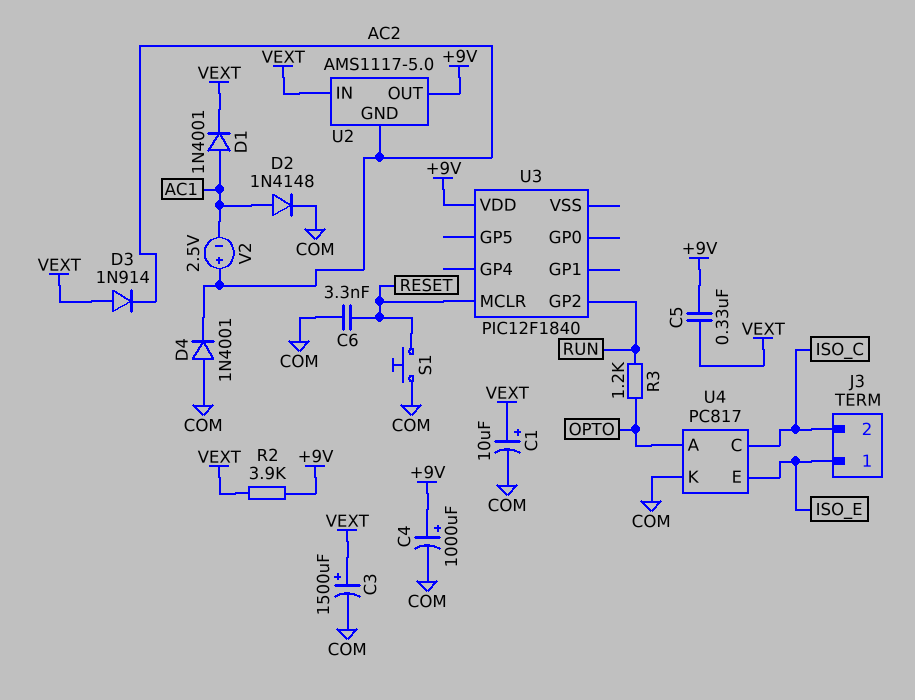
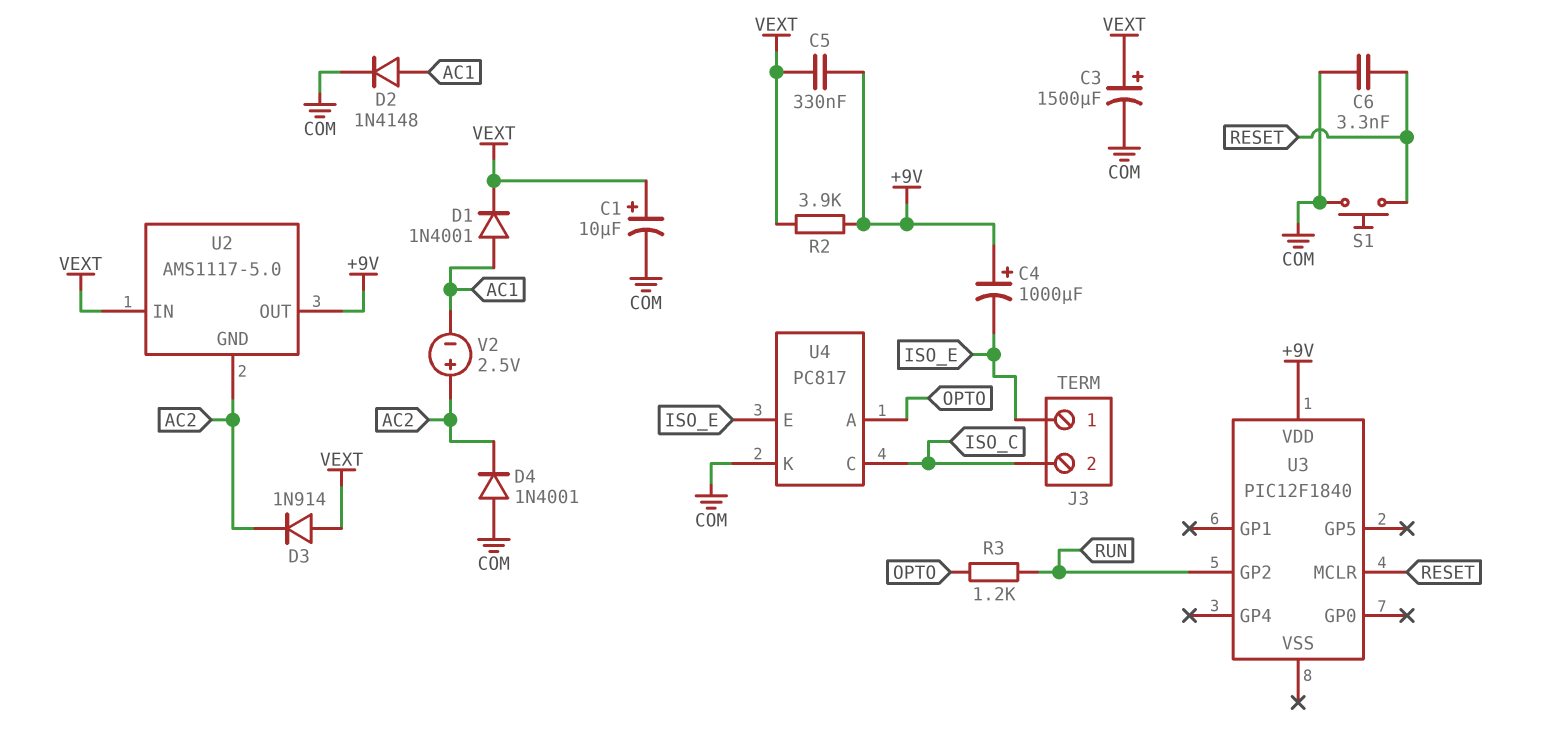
C4: 1000uF (plus +9V, minus COM) -> 1000uF (plus +9V, minus ISO_E)

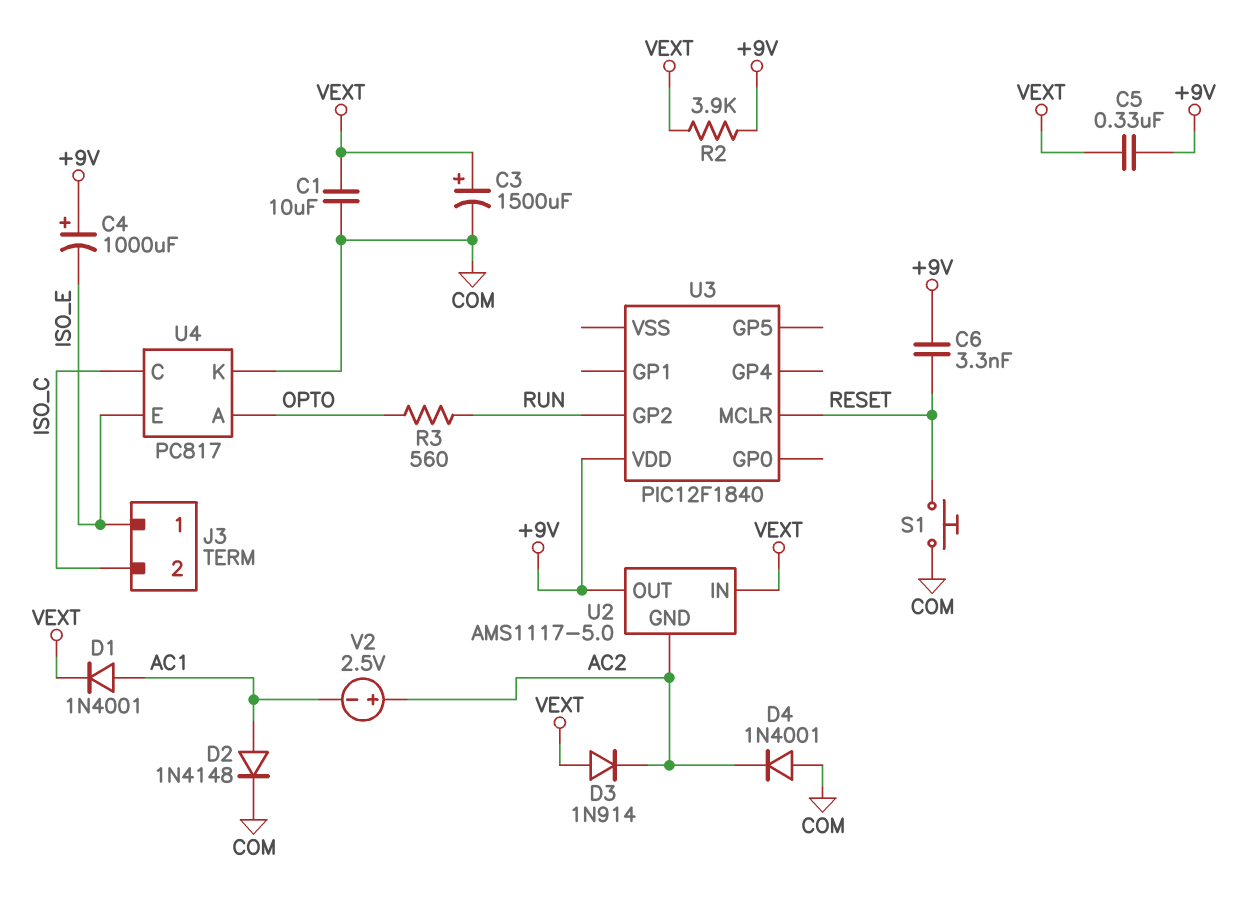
C1: 10uF (plus VEXT, minus COM) -> 10uF (COM, VEXT)
C6: 3.3nF (COM, RESET) -> 3.3nF (+9V, RESET)
R3: 1.2k (OPTO, RUN) -> 560 (OPTO, RUN)

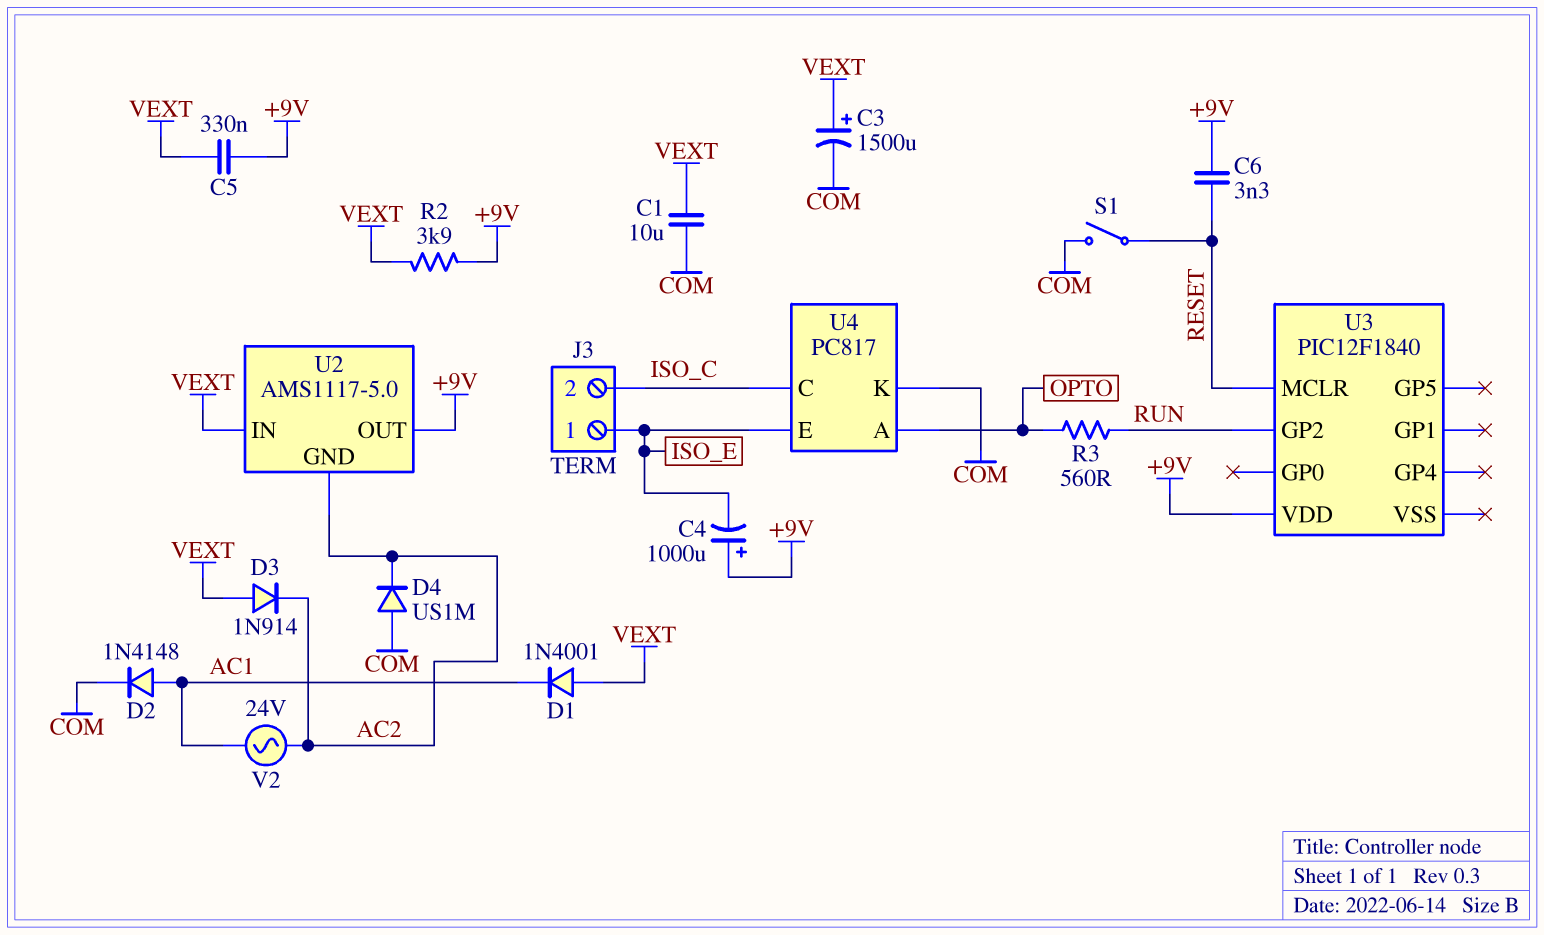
D1: diode 1N4001 (A AC1, K VEXT) -> diode 1N4001 (A VEXT, K AC1)
D4: diode 1N4001 (A COM, K AC2) -> diode US1M (A COM, K AC2)
S1: button (COM, RESET) -> switch (COM, RESET)
V2: 2.5V (plus AC2, minus AC1) -> AC 24V (AC1, AC2)

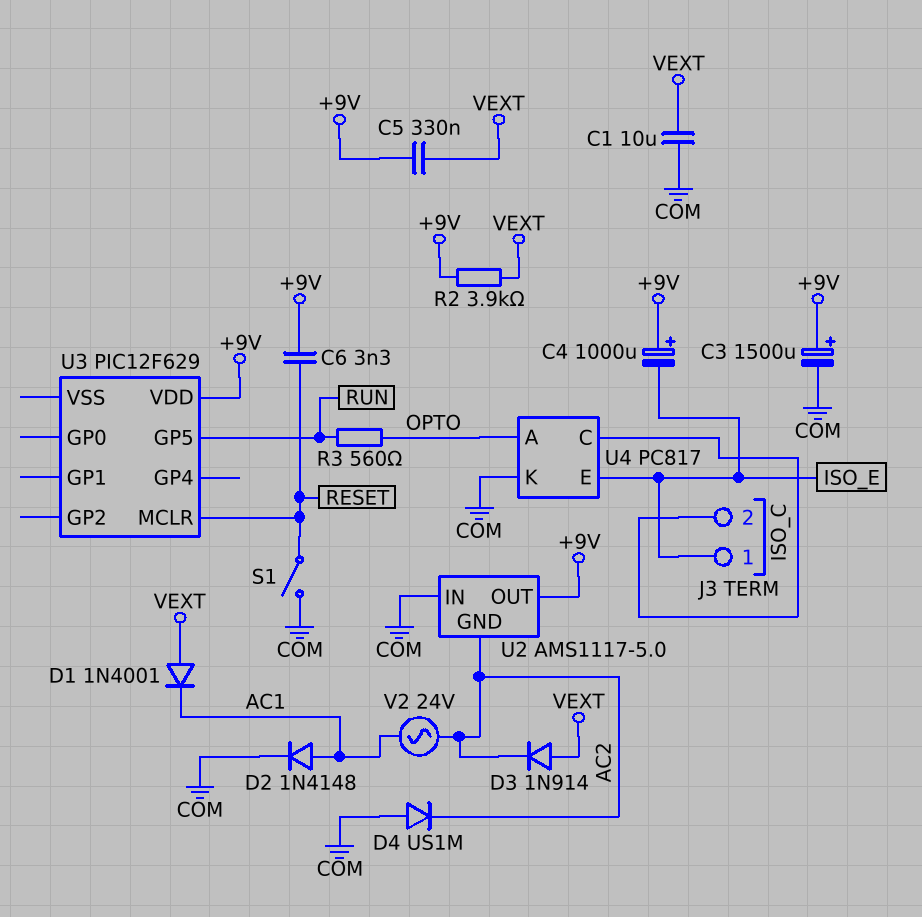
C3: 1500uF (plus VEXT, minus COM) -> 1500uF (plus +9V, minus COM)
U2 pin IN: VEXT -> COM
U3: PIC12F1840 -> PIC12F629
U3 pin GP2: RUN -> none
U3 pin GP5: none -> RUN

